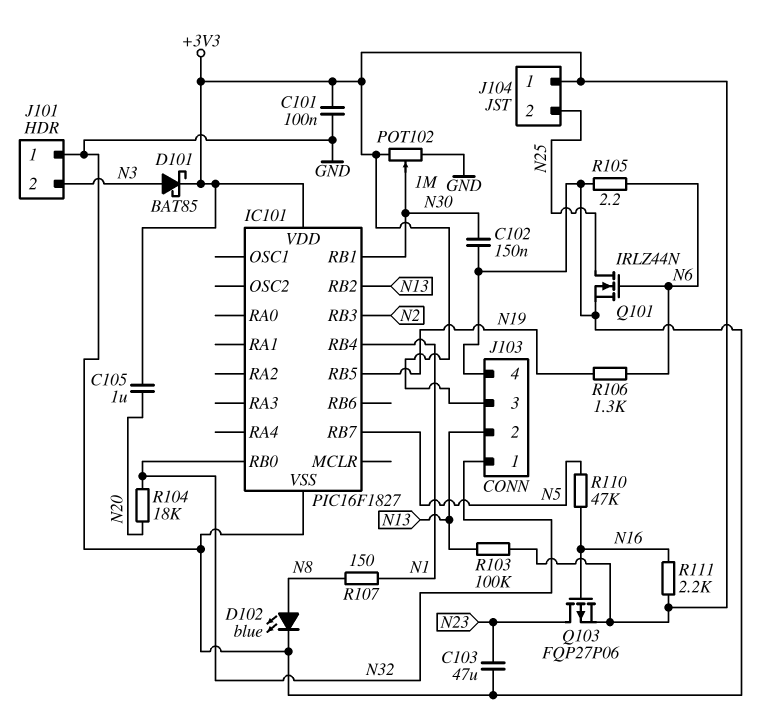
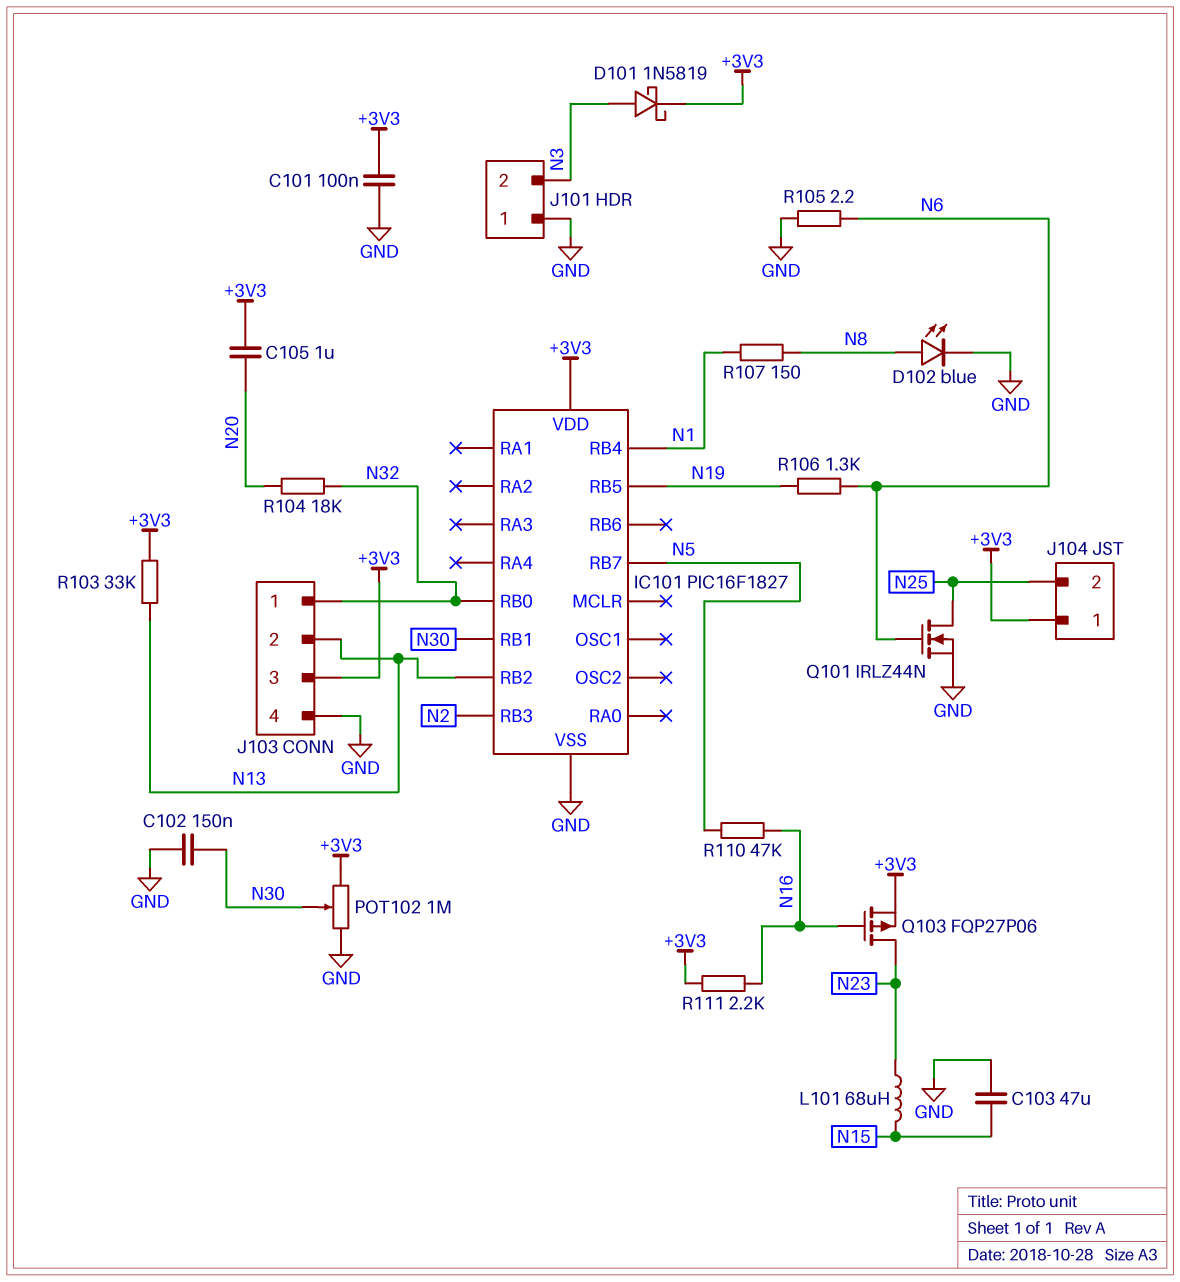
C103: 47uF (GND, N23) -> 47uF (GND, N15)
D101: schottky BAT85 (A N3, K +3V3) -> schottky 1N5819 (A N3, K +3V3)
L101: none -> 68uH (N15, N23)
R103: 100k (+3V3, N13) -> 33k (+3V3, N13)

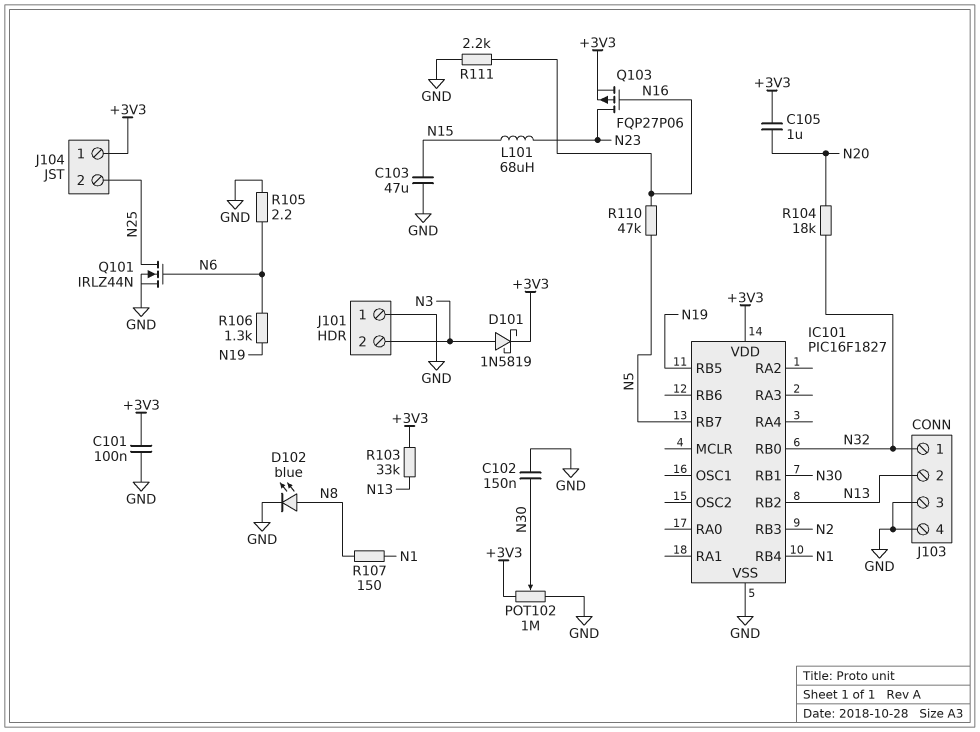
J103 pin 3: +3V3 -> GND
R111: 2.2k (+3V3, N16) -> 2.2k (GND, N16)

